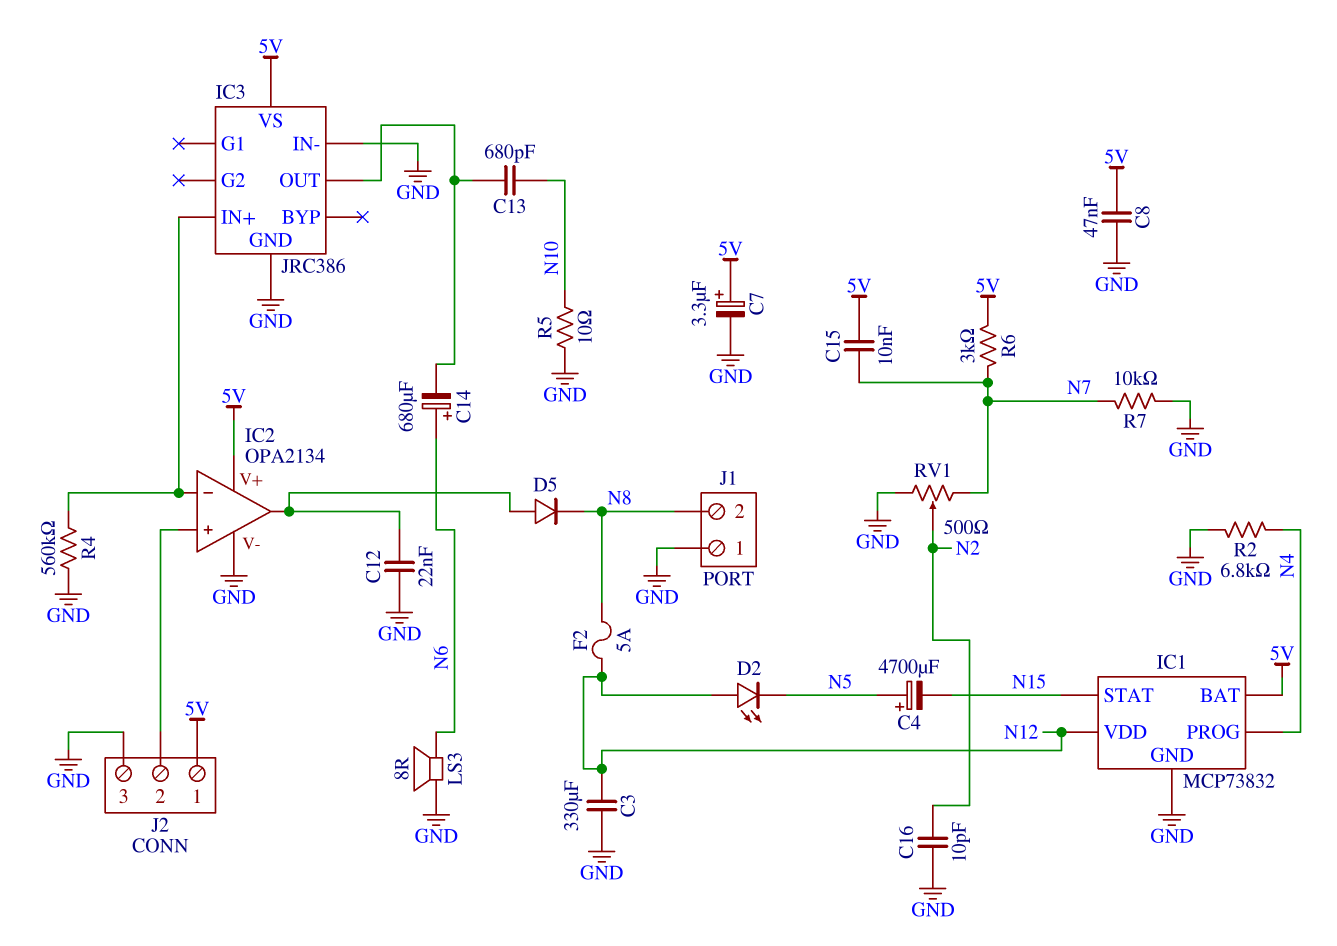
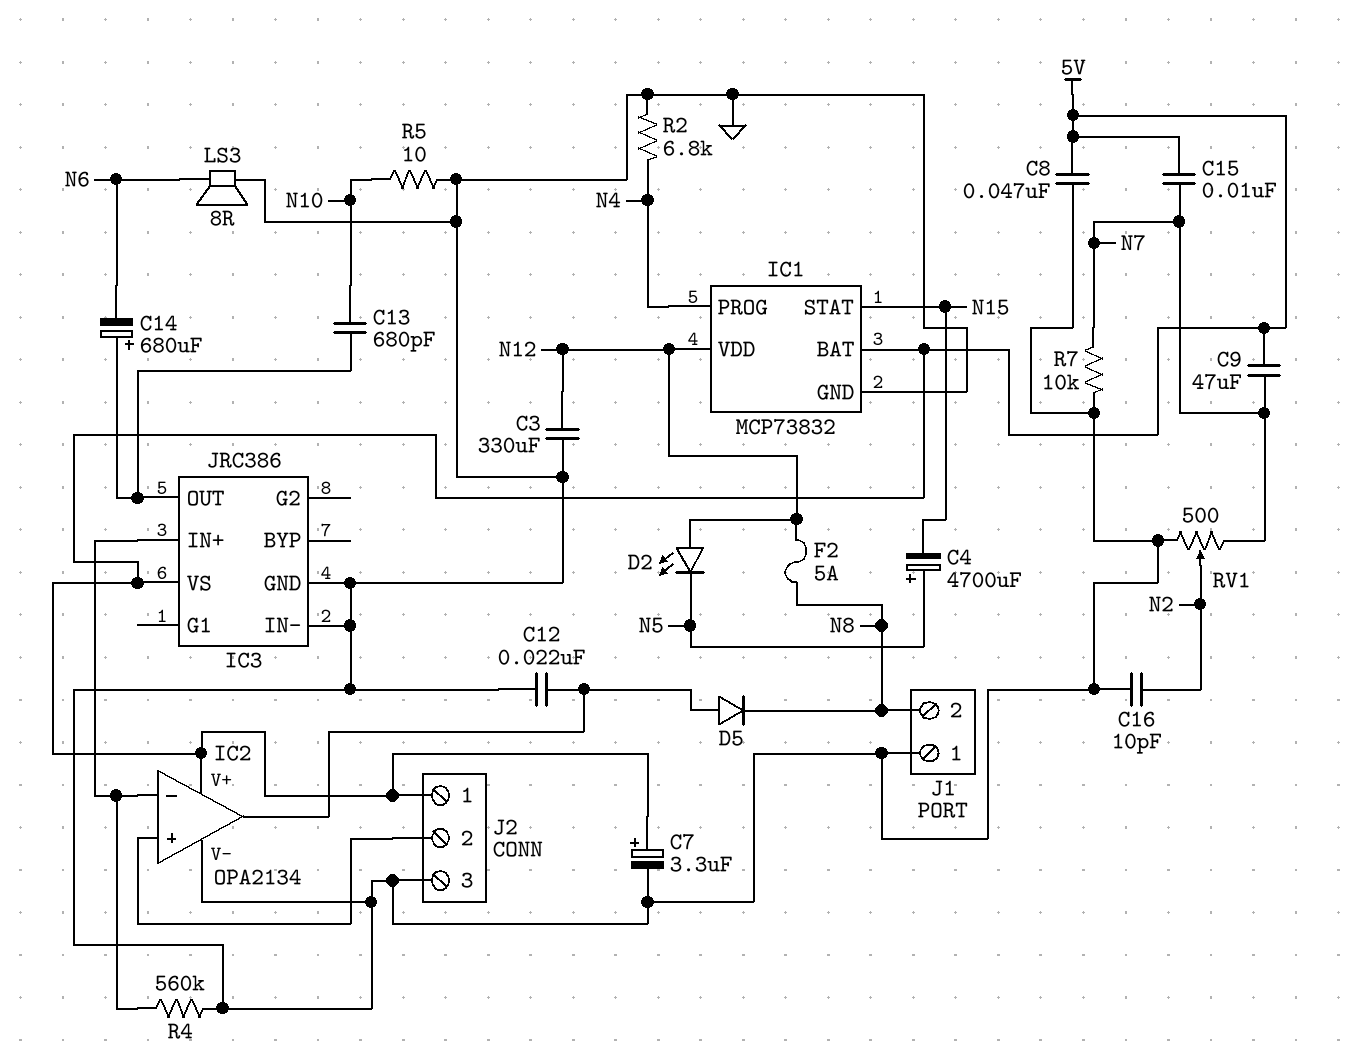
C9: none -> 47uF (5V, N7)
C14: 680uF (plus N6, minus IC3/OUT) -> 680uF (plus IC3/OUT, minus N6)
R6: 3k (5V, N7) -> none

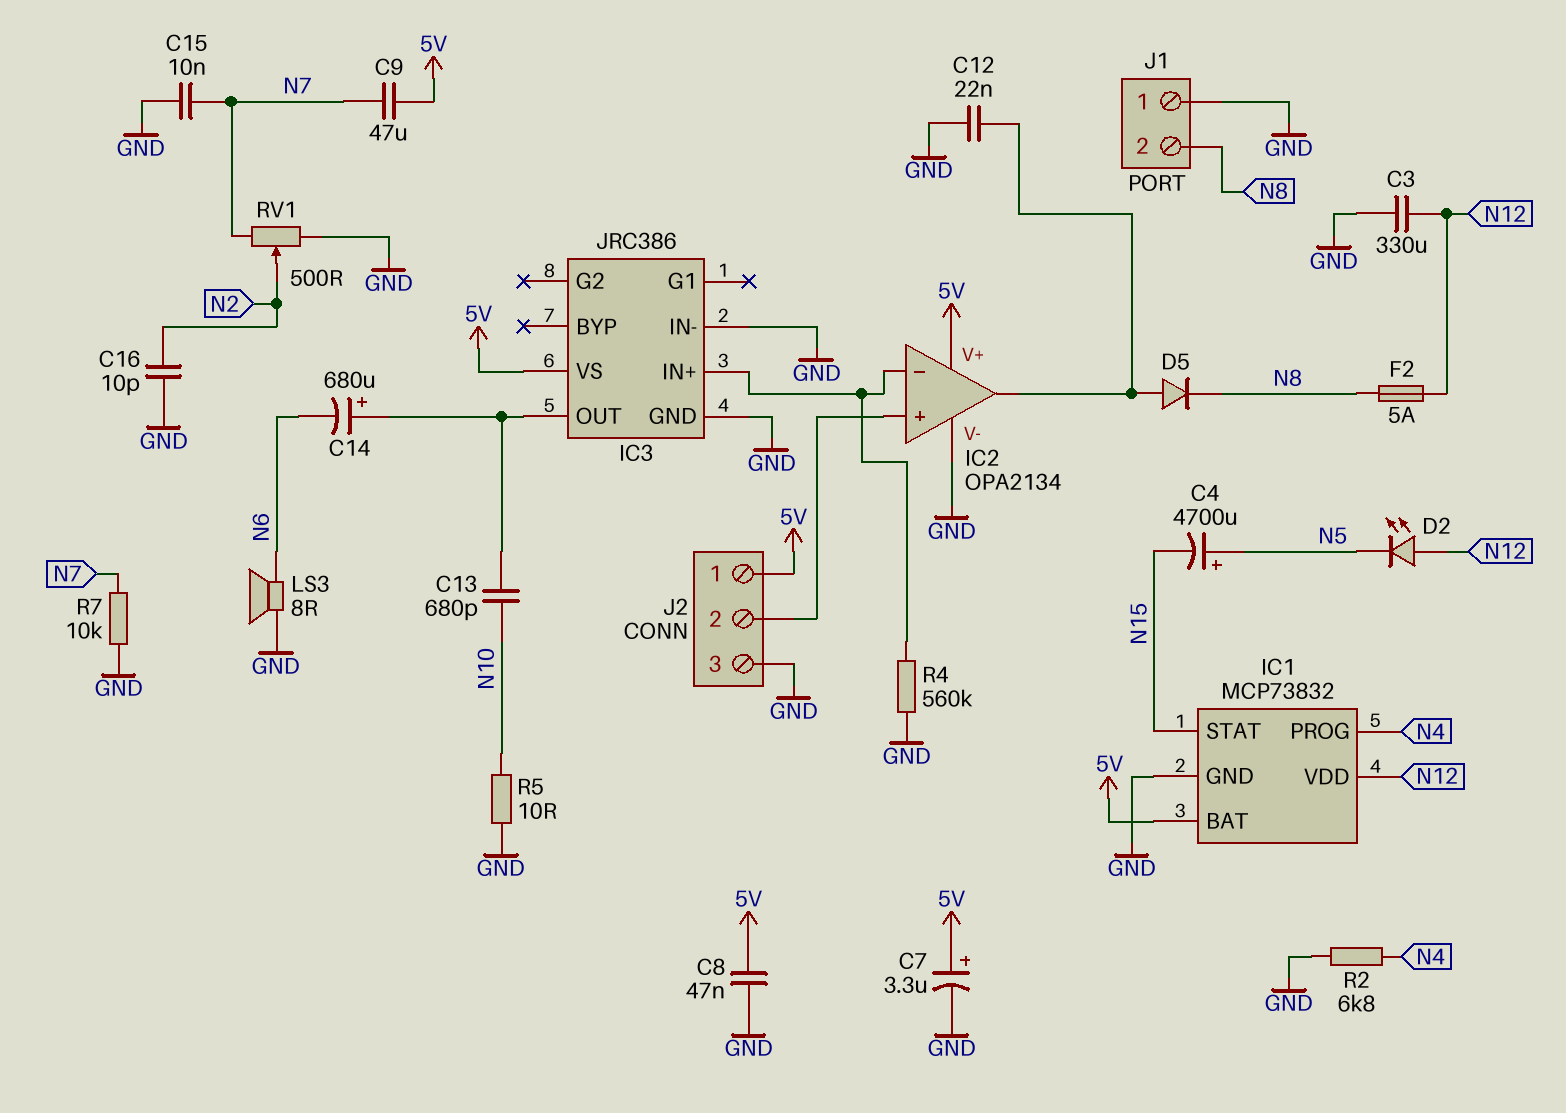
C15: 10nF (5V, N7) -> 10nF (GND, N7)

